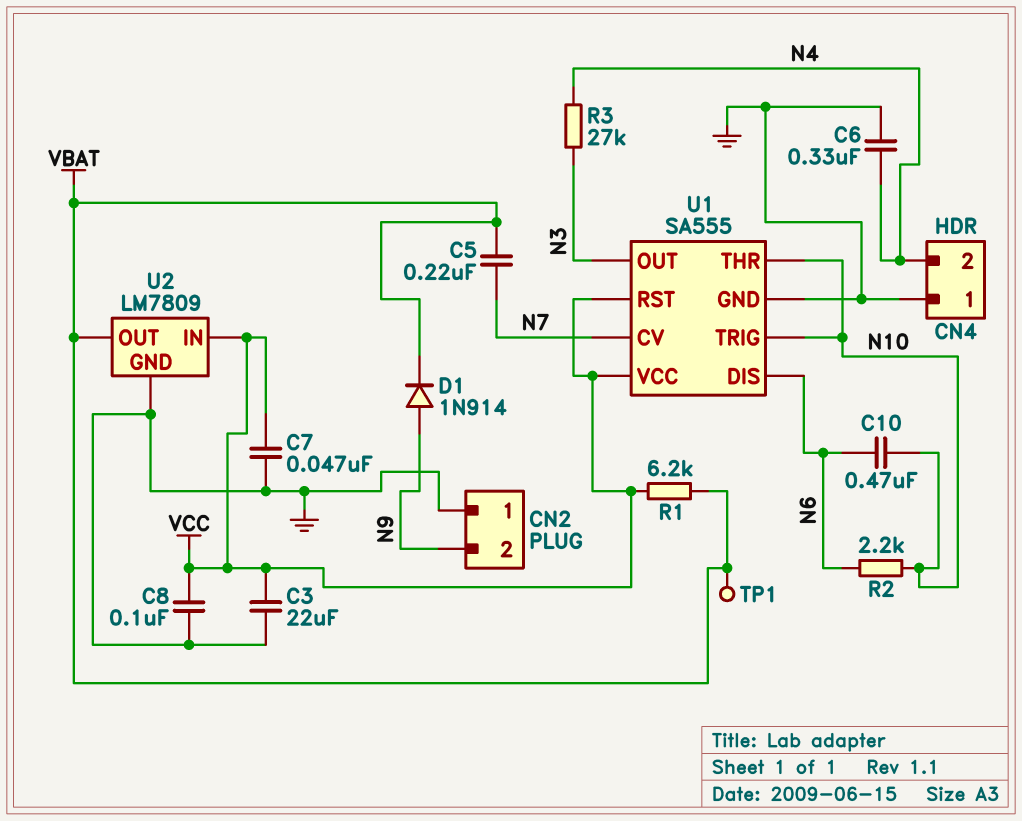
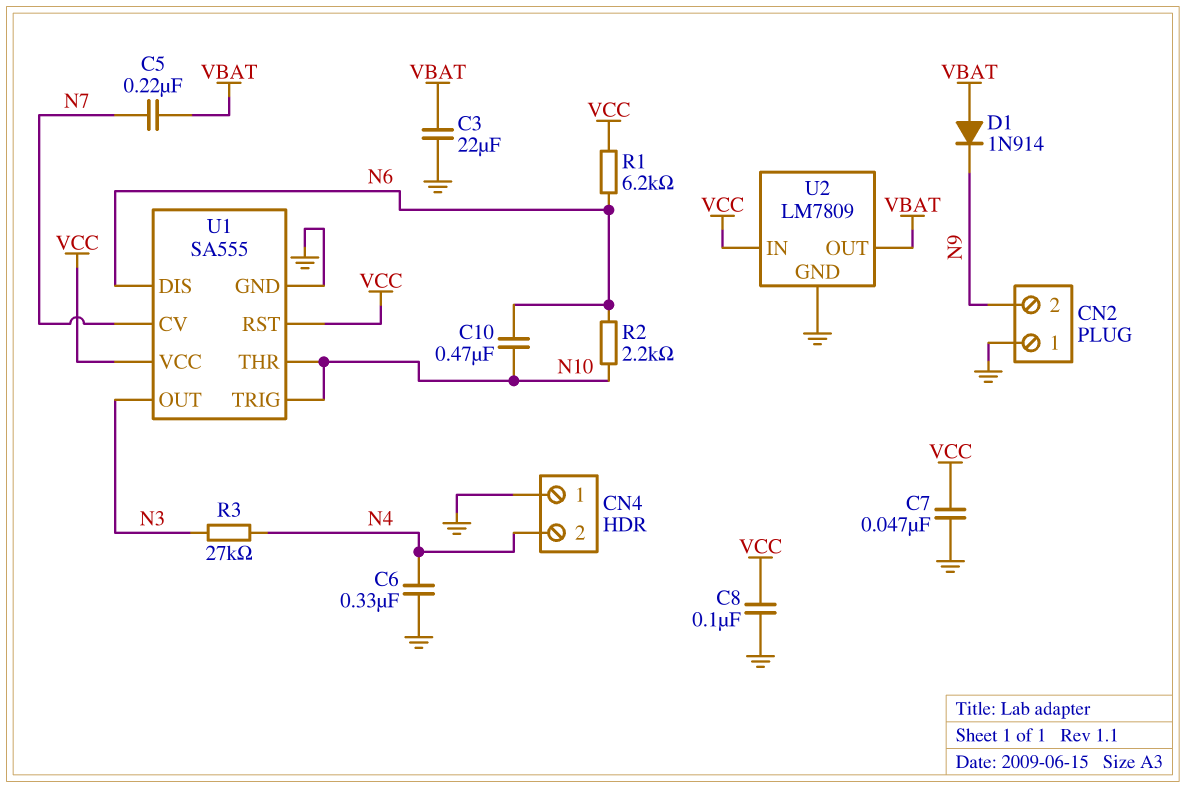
C3: 22uF (GND, VCC) -> 22uF (GND, VBAT)
D1: diode 1N914 (A N9, K VBAT) -> diode 1N914 (A VBAT, K N9)
R1: 6.2k (VBAT, VCC) -> 6.2k (N6, VCC)
TP1: test point (VBAT) -> none

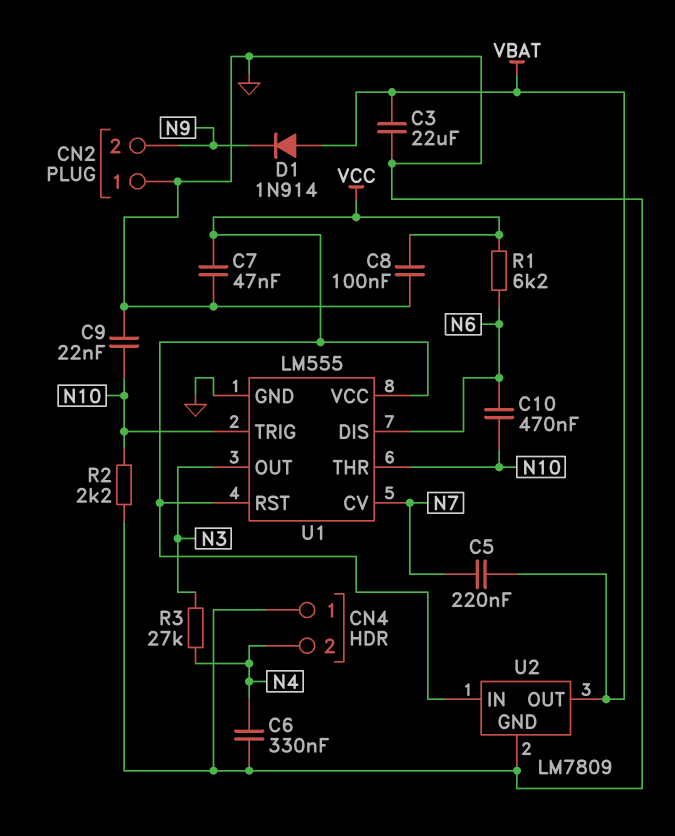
C9: none -> 22nF (GND, N10)
R2: 2.2k (N6, N10) -> 2.2k (GND, N10)
U1: SA555 -> LM555

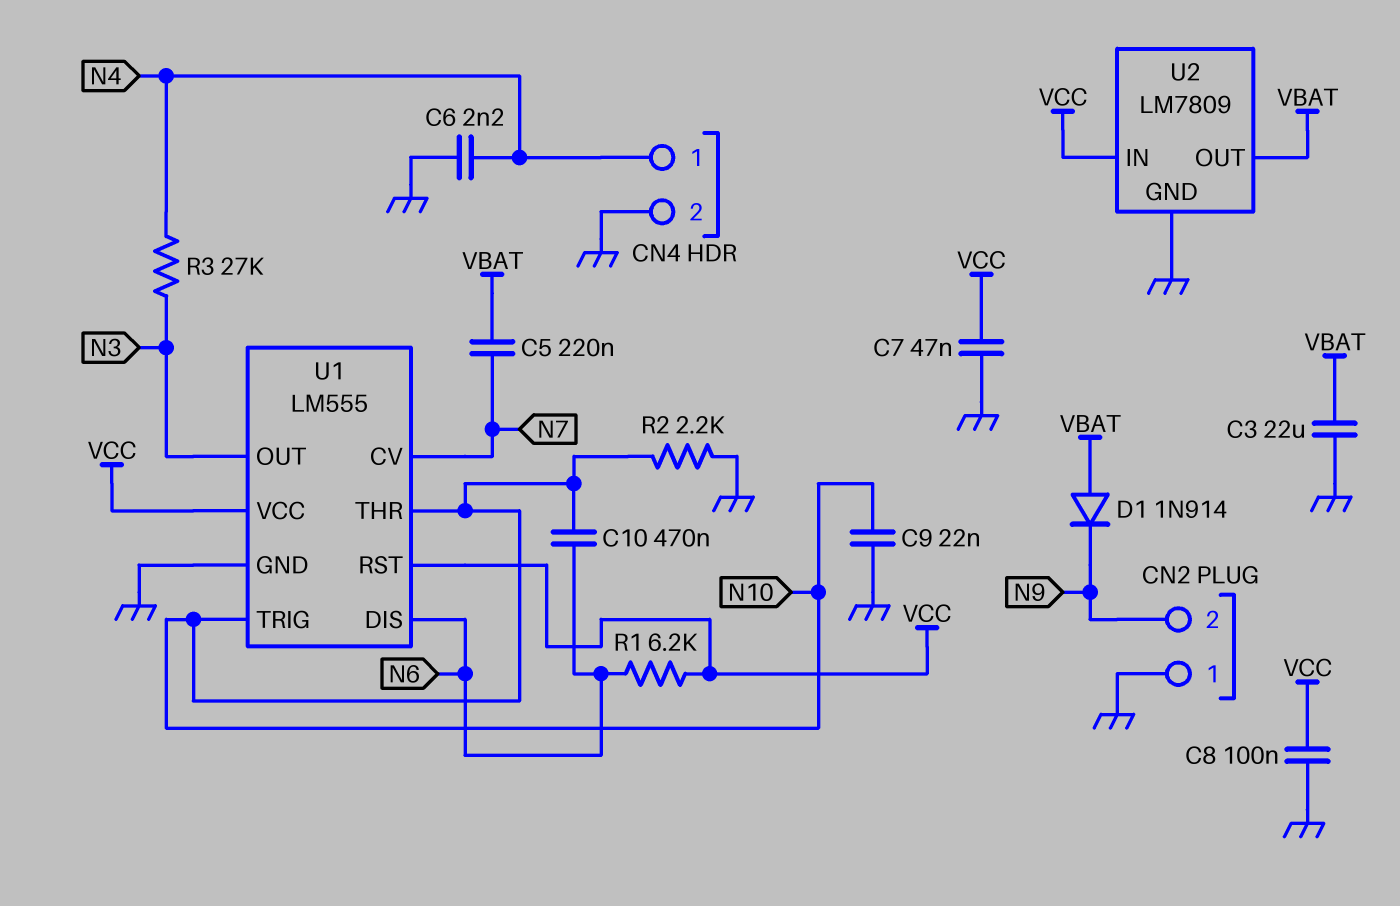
C6: 330nF (GND, N4) -> 2.2nF (GND, N4)
CN4 pin 1: GND -> N4
CN4 pin 2: N4 -> GND

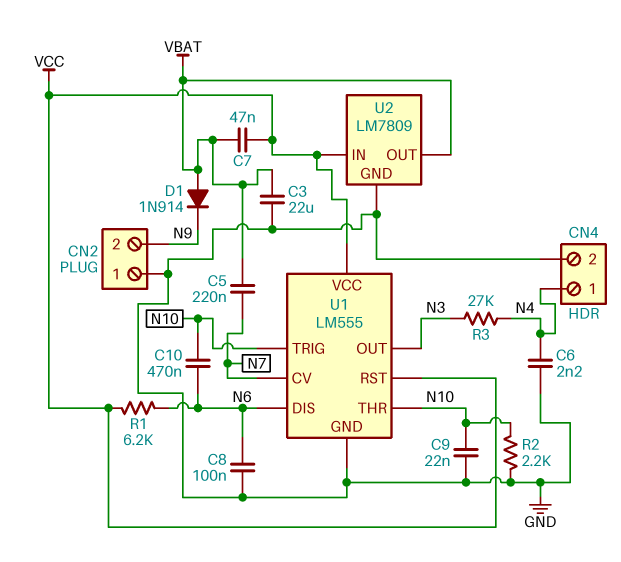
C7: 47nF (GND, VCC) -> 47nF (VBAT, VCC)
C8: 100nF (GND, VCC) -> 100nF (GND, N6)

